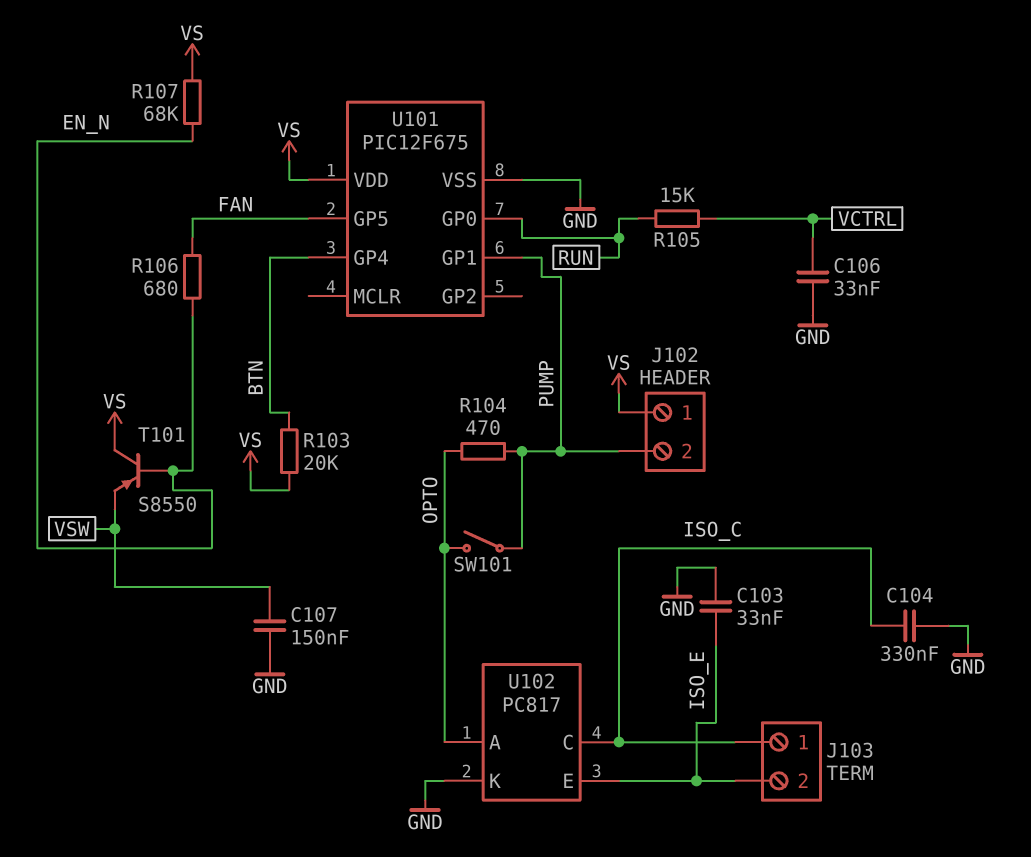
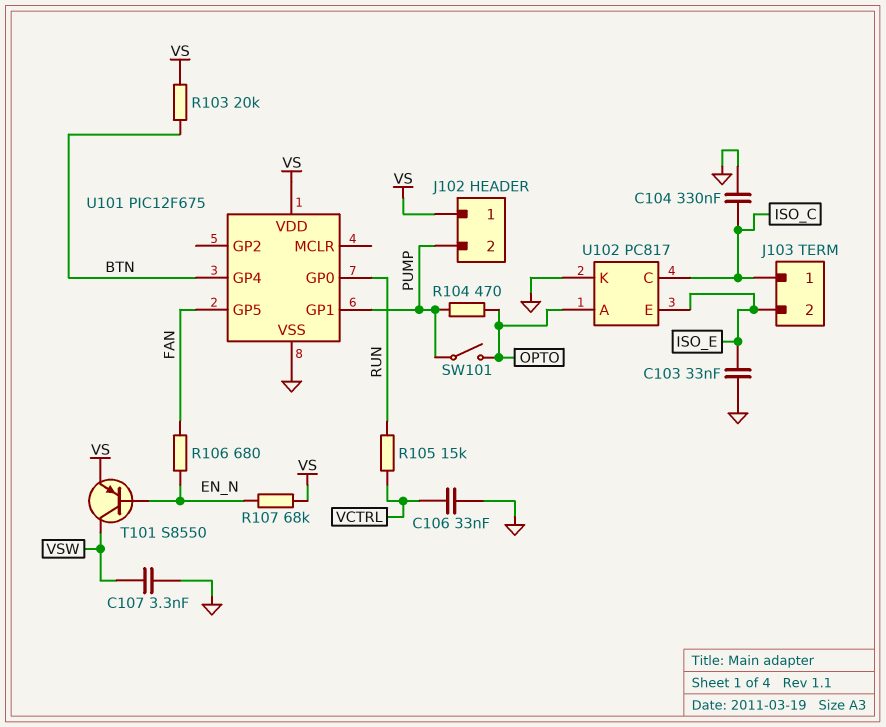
C107: 150nF (GND, VSW) -> 3.3nF (GND, VSW)
T101: PNP S8550 (B EN_N, C VS, E VSW) -> PNP S8550 (B EN_N, C VSW, E VS)

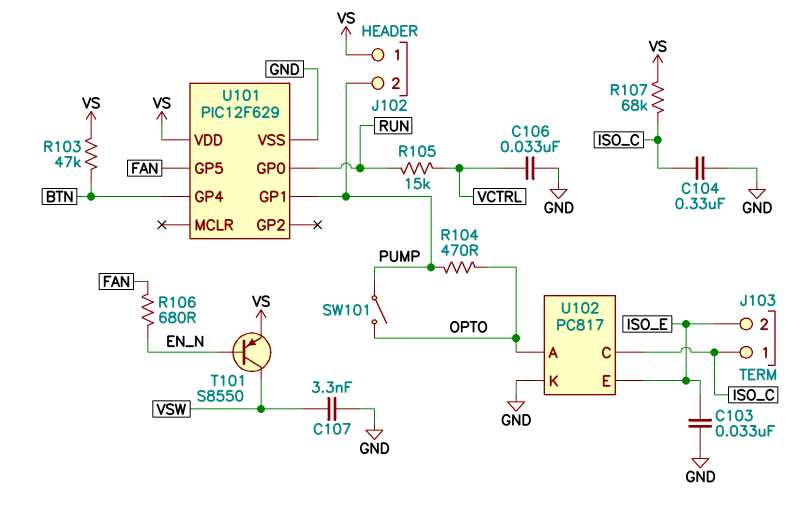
R103: 20k (BTN, VS) -> 47k (BTN, VS)
R107: 68k (EN_N, VS) -> 68k (ISO_C, VS)
U101: PIC12F675 -> PIC12F629

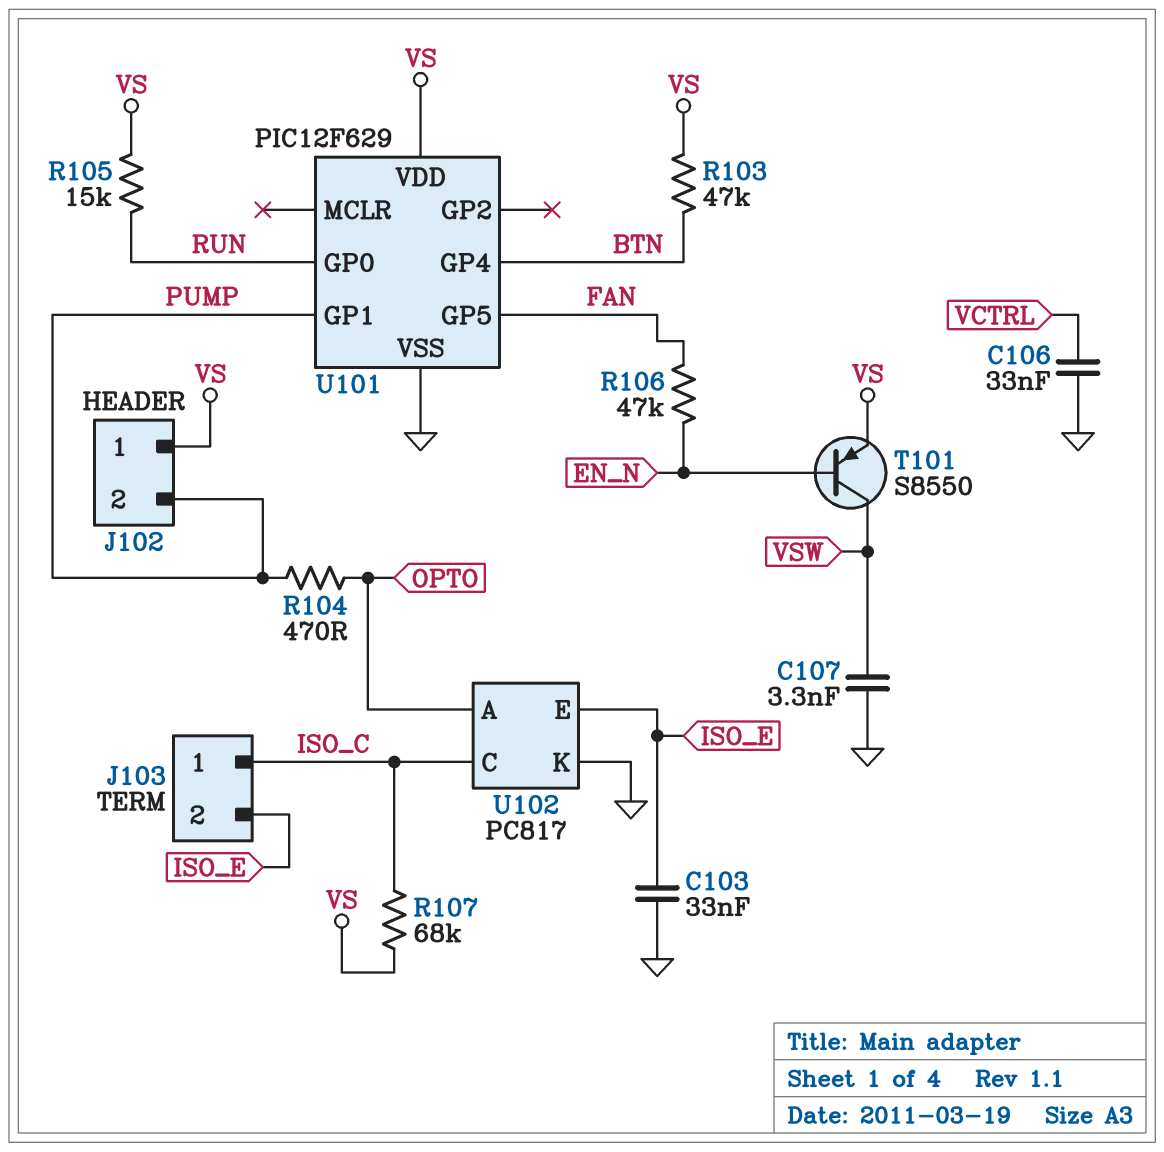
C104: 330nF (GND, ISO_C) -> none
R105: 15k (RUN, VCTRL) -> 15k (RUN, VS)
R106: 680 (EN_N, FAN) -> 47k (EN_N, FAN)
SW101: switch (OPTO, PUMP) -> none

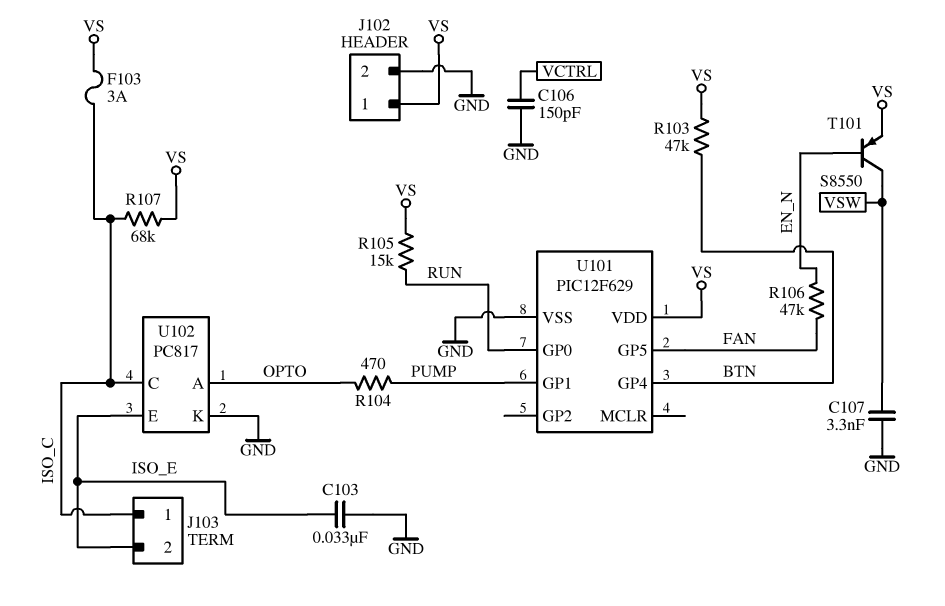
C106: 33nF (GND, VCTRL) -> 150pF (GND, VCTRL)
F103: none -> 3A (ISO_C, VS)
J102 pin 2: PUMP -> GND

